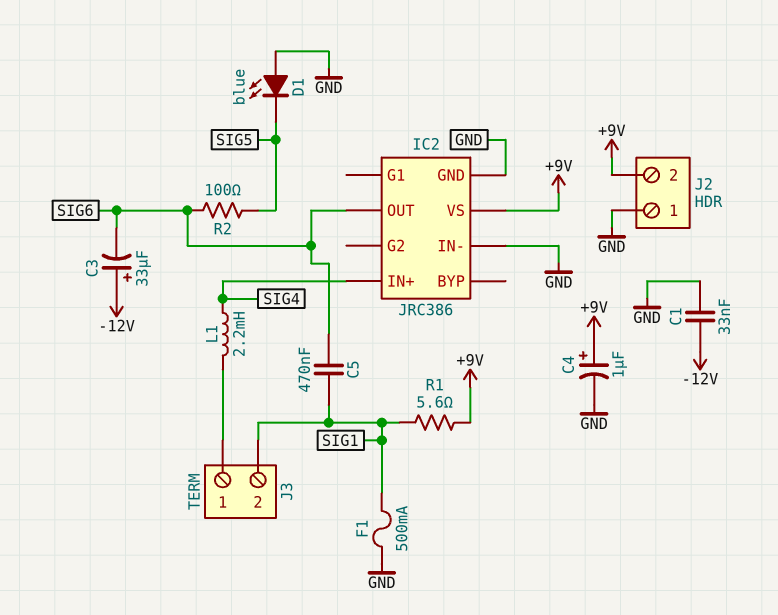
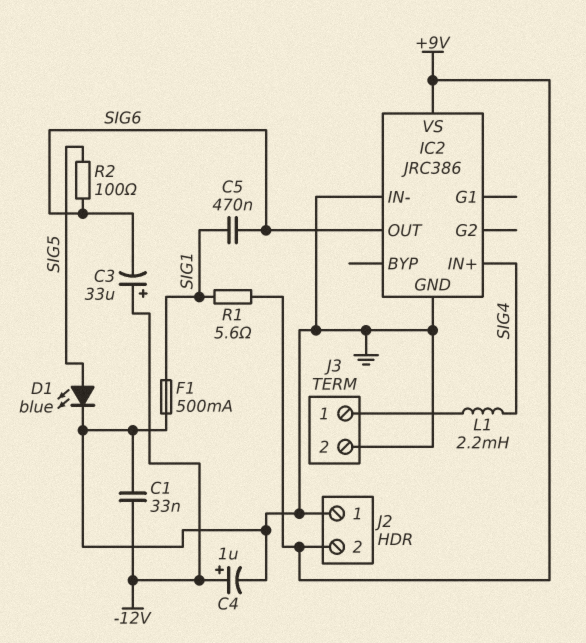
C4: 1uF (plus +9V, minus GND) -> 1uF (plus -12V, minus GND)
D1: LED blue (A GND, K SIG5) -> LED blue (A SIG5, K GND)
J3 pin 2: SIG1 -> GND

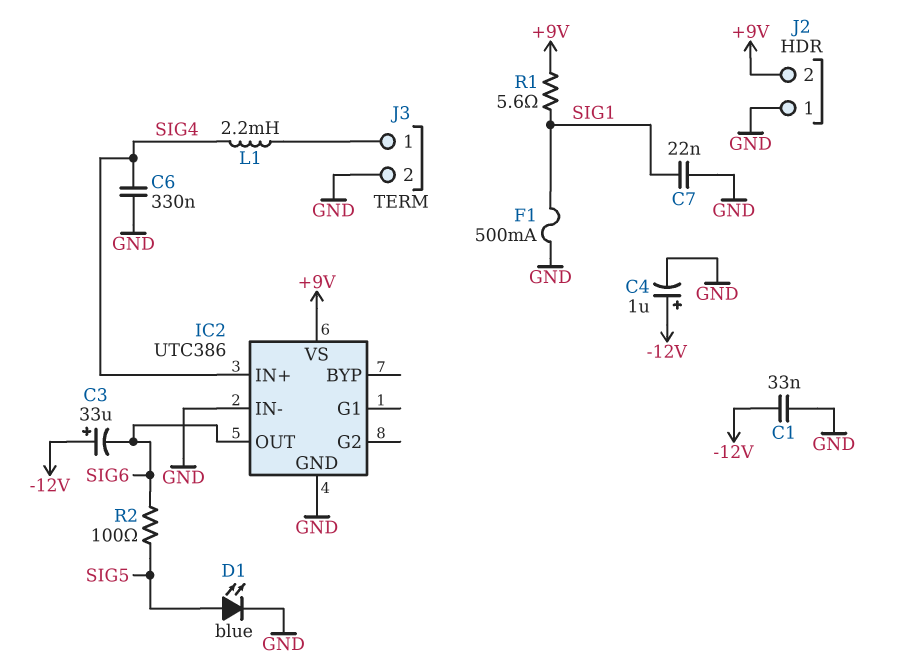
C5: 470nF (SIG1, SIG6) -> none
C6: none -> 330nF (GND, SIG4)
C7: none -> 22nF (GND, SIG1)
IC2: JRC386 -> UTC386

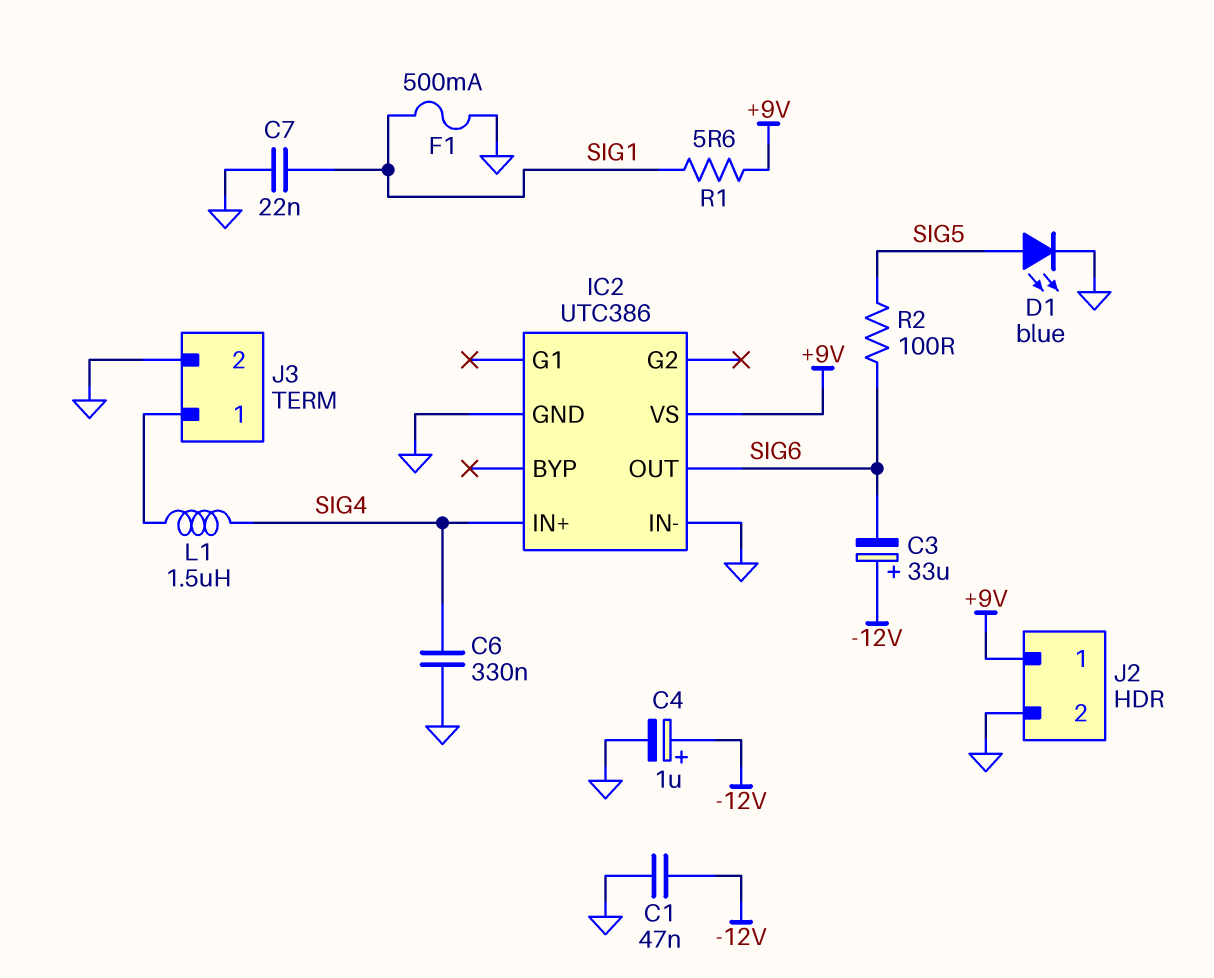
C1: 33nF (-12V, GND) -> 47nF (-12V, GND)
J2 pin 1: GND -> +9V
J2 pin 2: +9V -> GND
L1: 2.2mH (J3/1, SIG4) -> 1.5uH (J3/1, SIG4)

